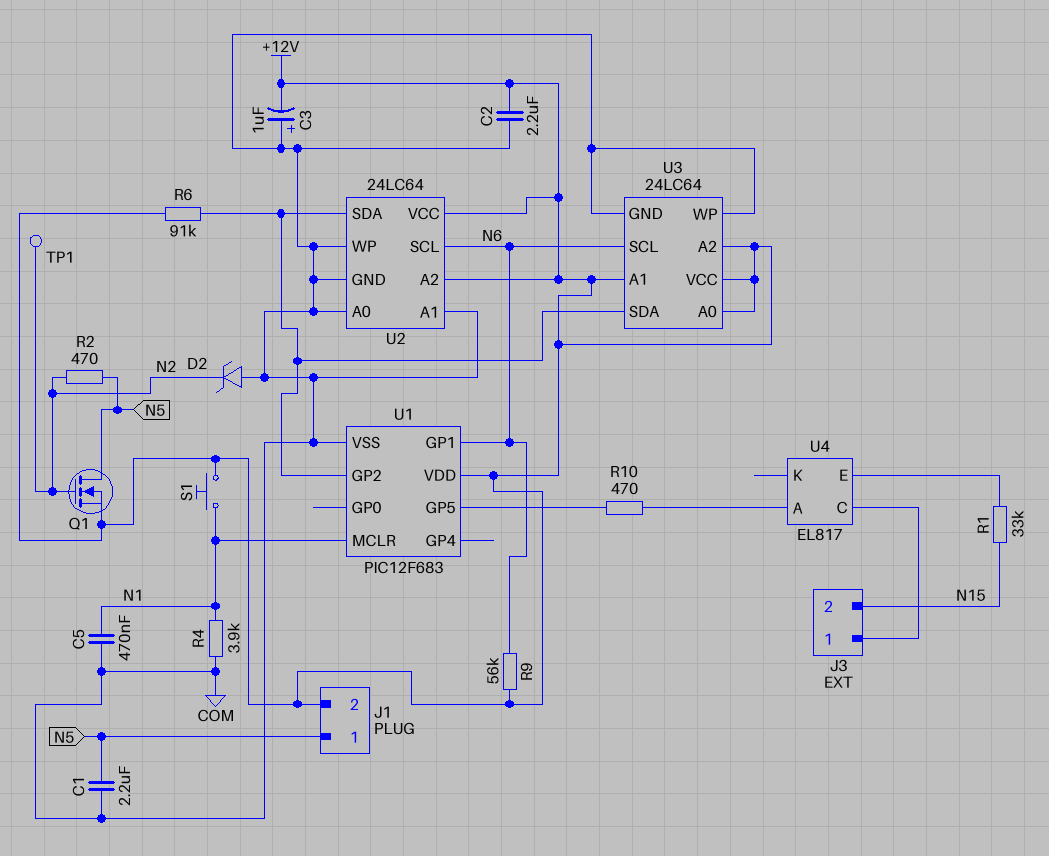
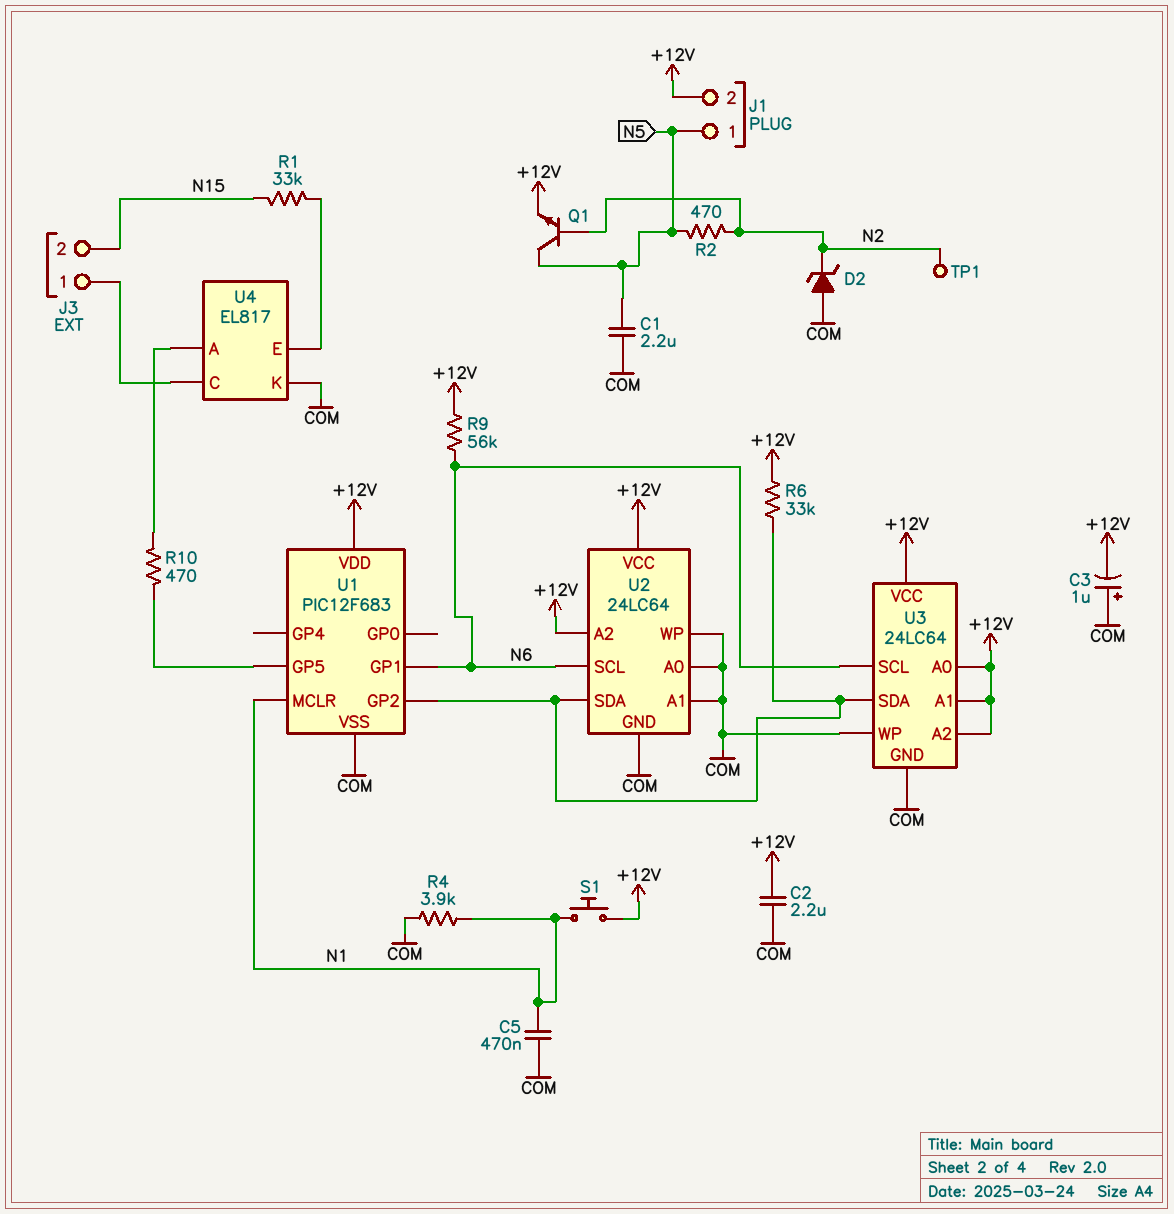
Q1: NMOS (G N2, D N5, S +12V) -> NPN (B N2, C N5, E +12V)
R6: 91k (+12V, U1/GP2) -> 33k (+12V, U1/GP2)
U4 pin K: none -> COM

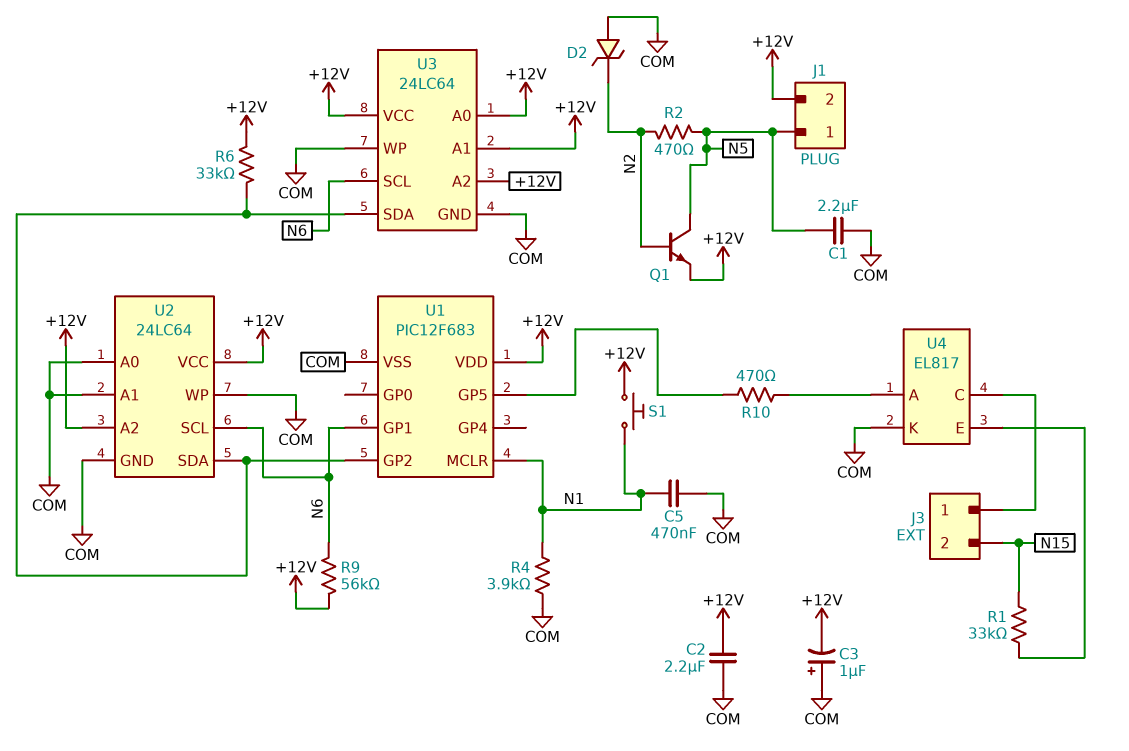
TP1: test point (N2) -> none

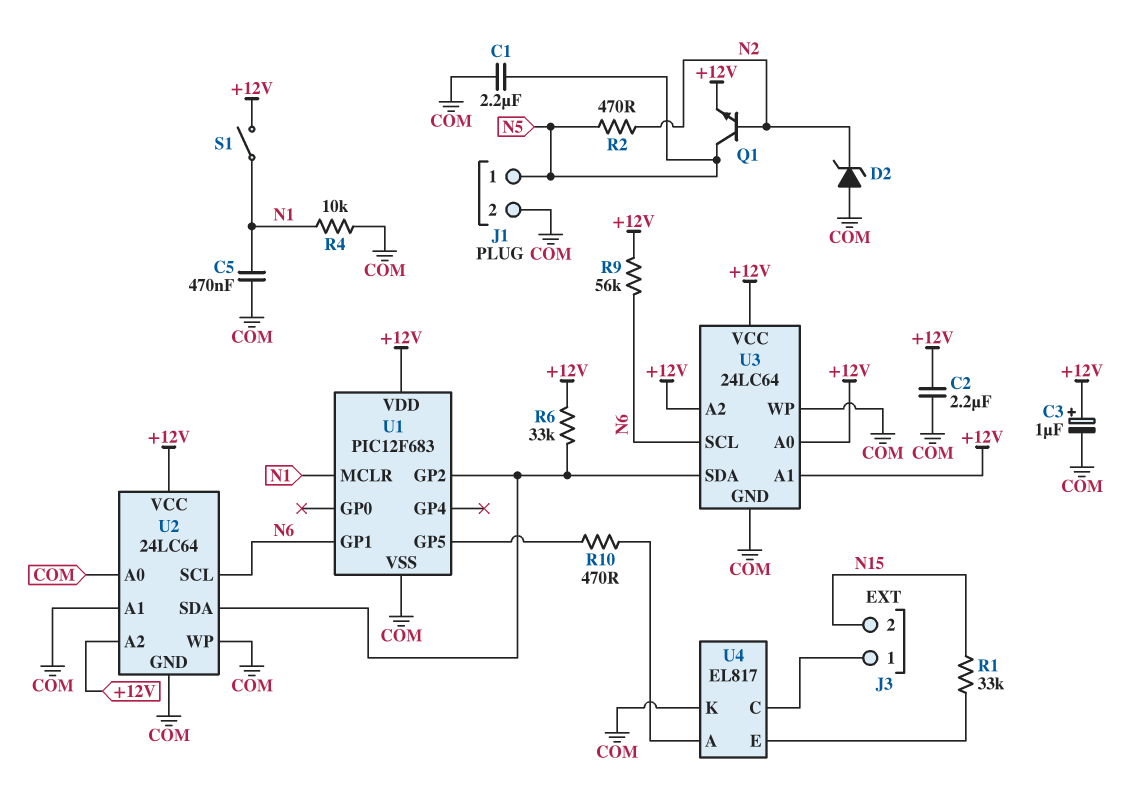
C3: 1uF (plus COM, minus +12V) -> 1uF (plus +12V, minus COM)
J1 pin 2: +12V -> COM
R4: 3.9k (COM, N1) -> 10k (COM, N1)
S1: button (+12V, N1) -> switch (+12V, N1)

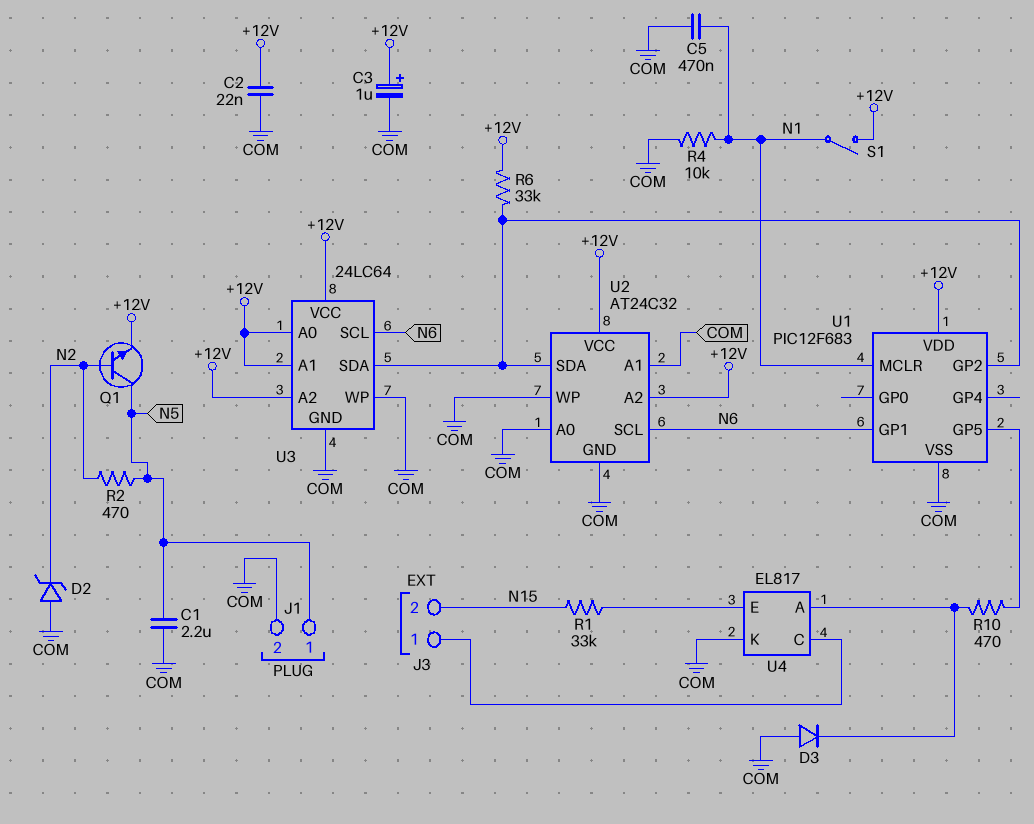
C2: 2.2uF (+12V, COM) -> 22nF (+12V, COM)
D3: none -> diode (A COM, K U4/A)
R9: 56k (+12V, N6) -> none
U2: 24LC64 -> AT24C32

